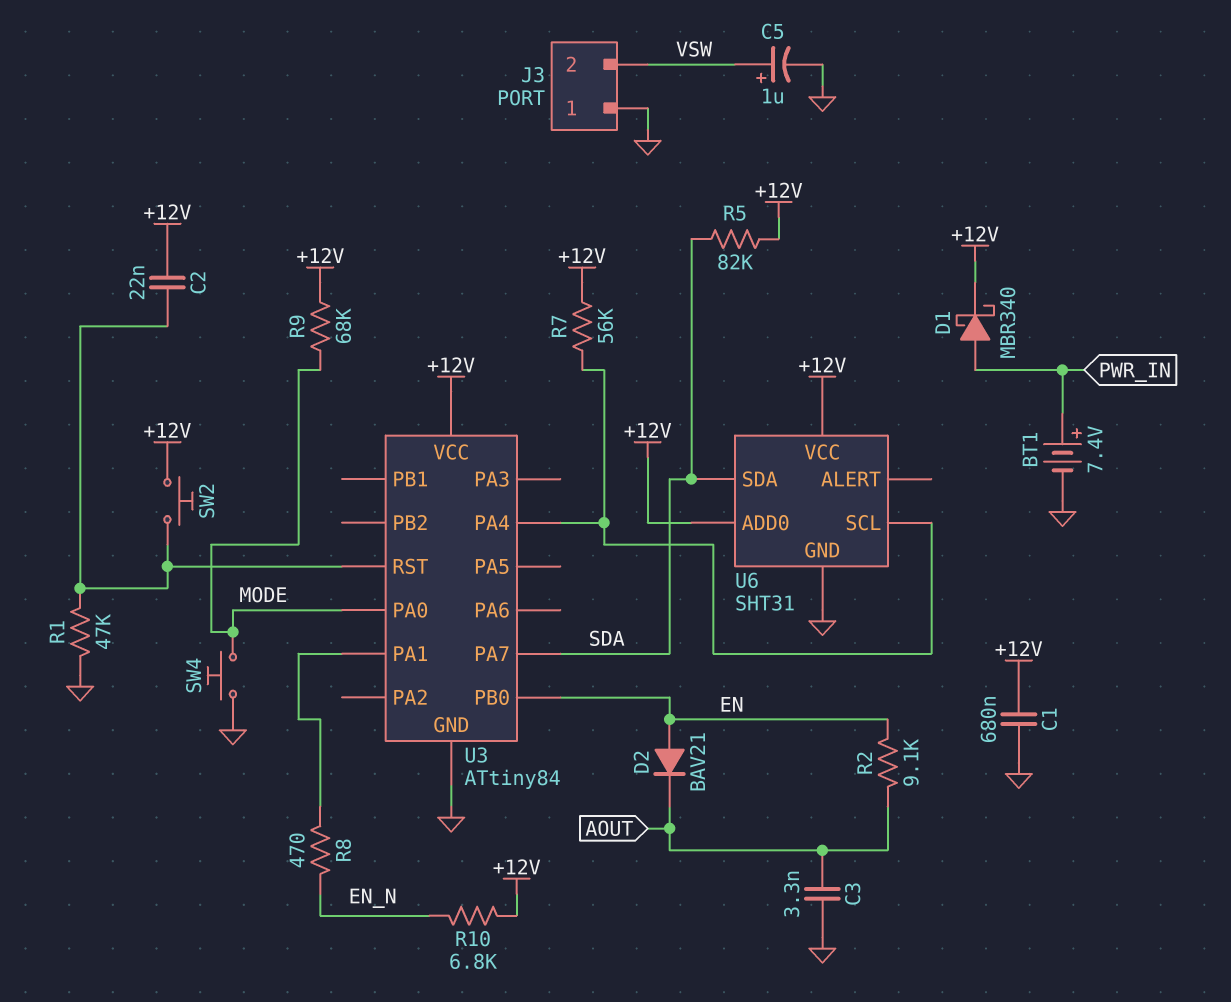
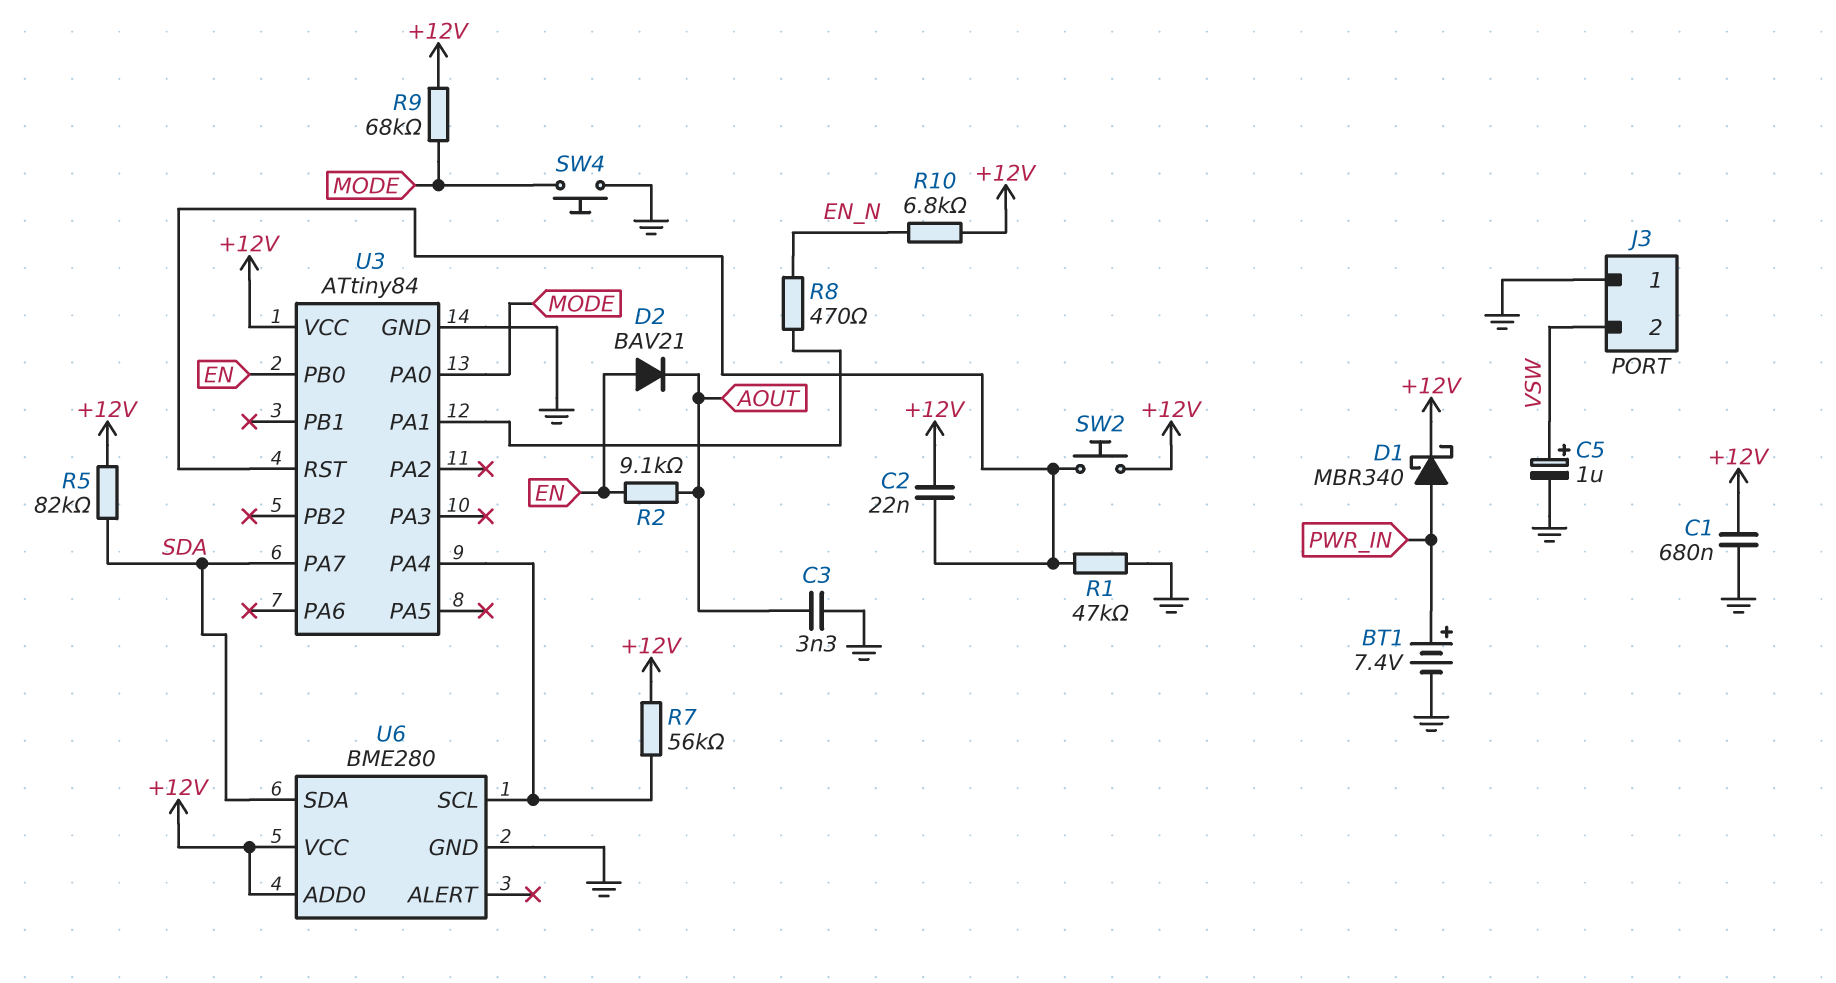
U6: SHT31 -> BME280

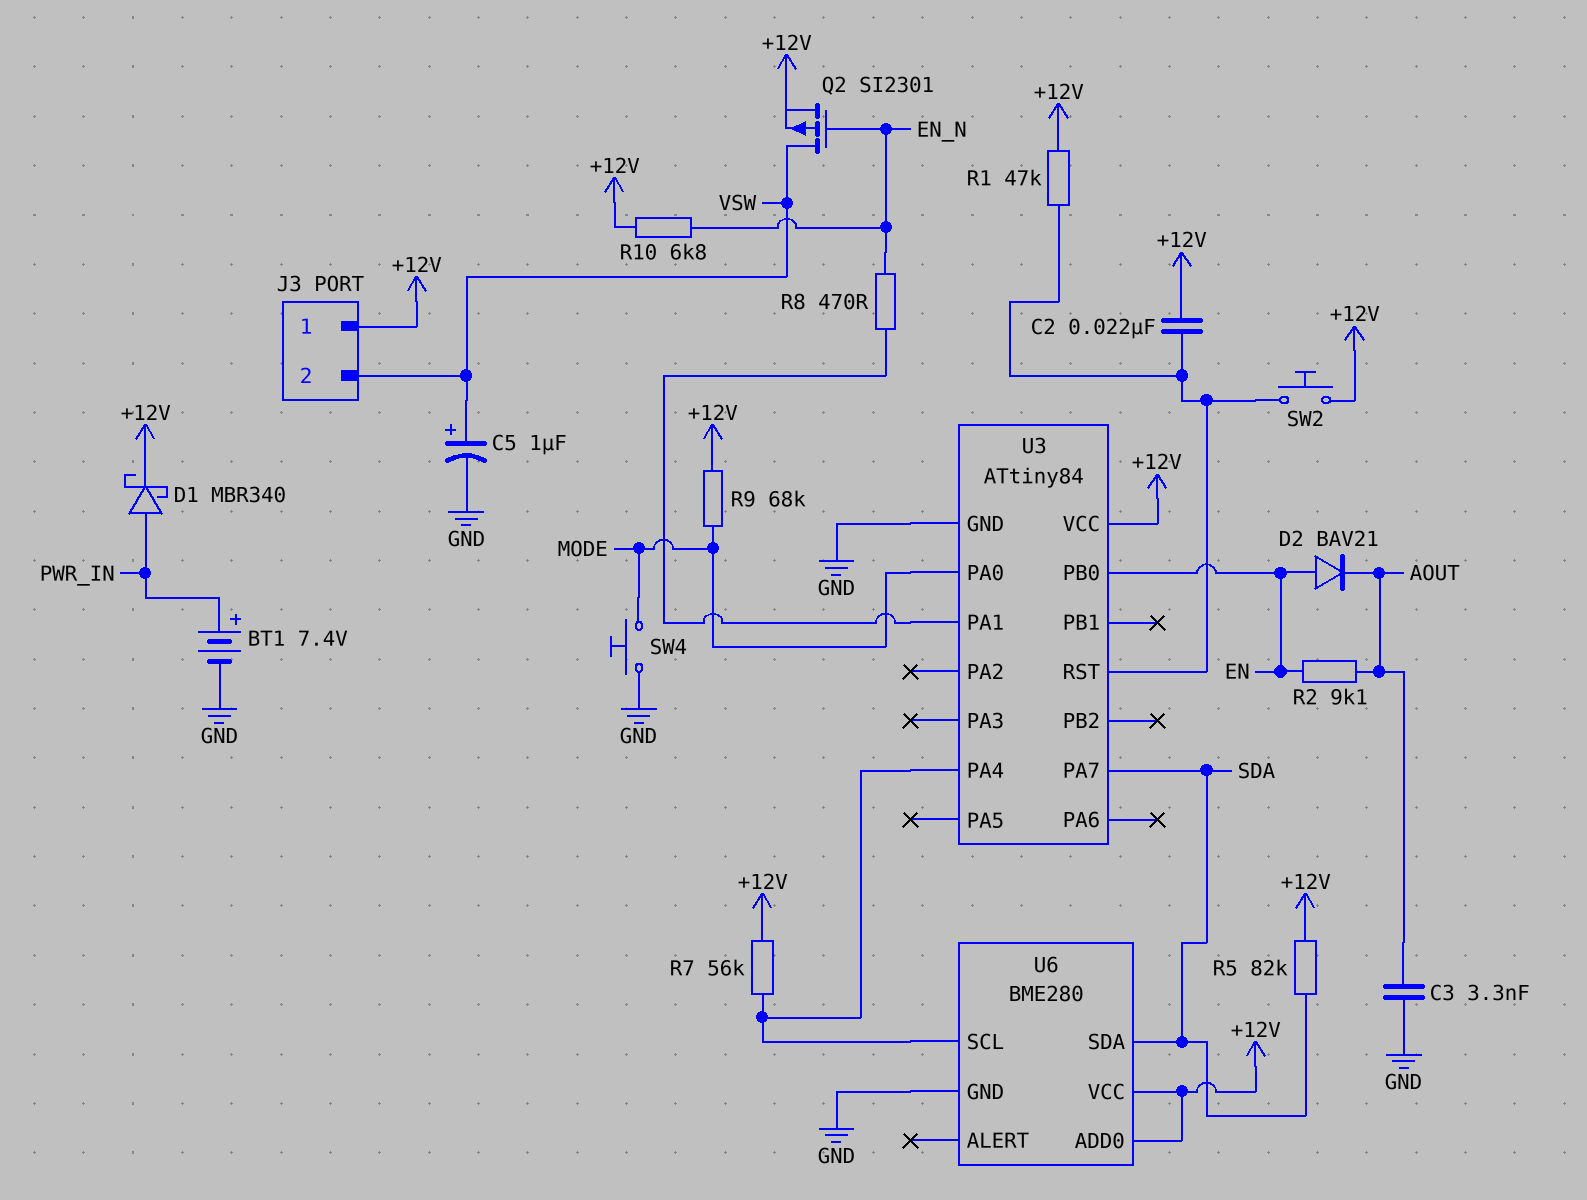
C1: 680nF (+12V, GND) -> none
J3 pin 1: GND -> +12V
Q2: none -> PMOS SI2301 (G EN_N, D VSW, S +12V)
R1: 47k (GND, U3/RST) -> 47k (+12V, U3/RST)

